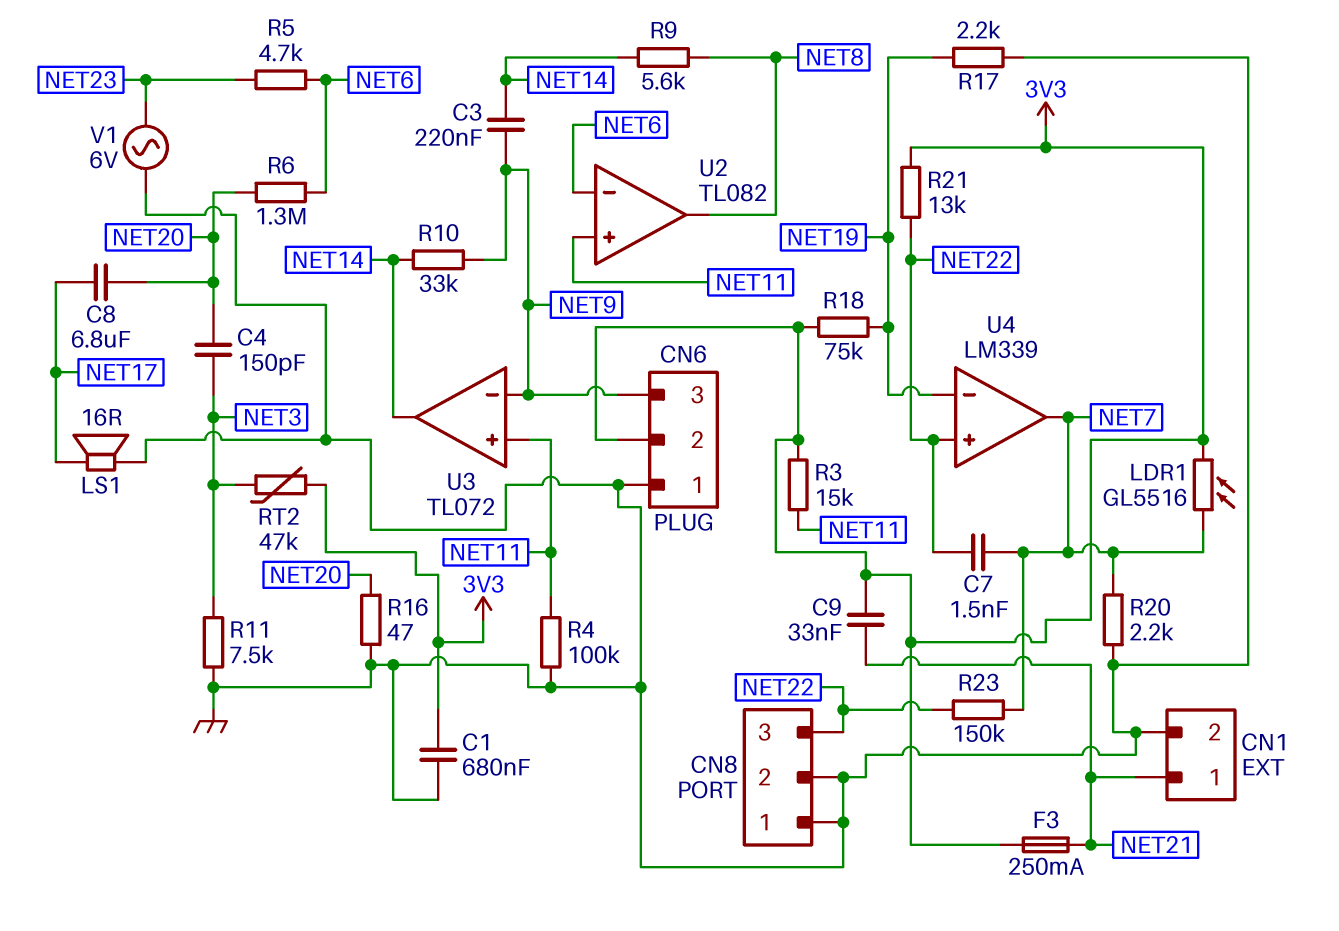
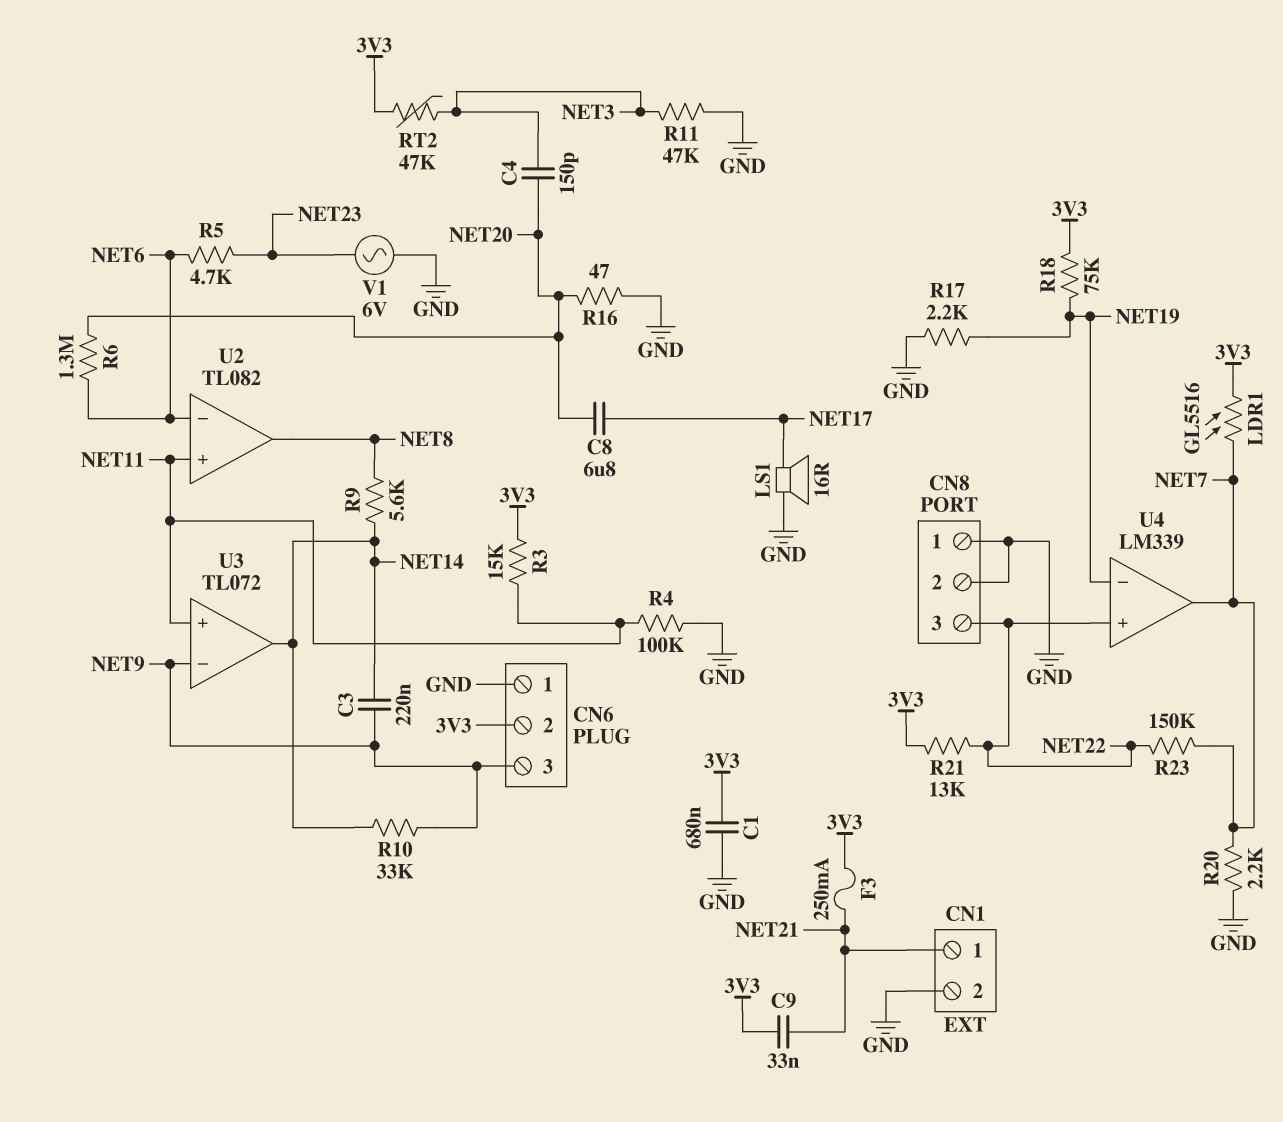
C7: 1.5nF (NET7, NET22) -> none
R11: 7.5k (GND, NET3) -> 47k (GND, NET3)

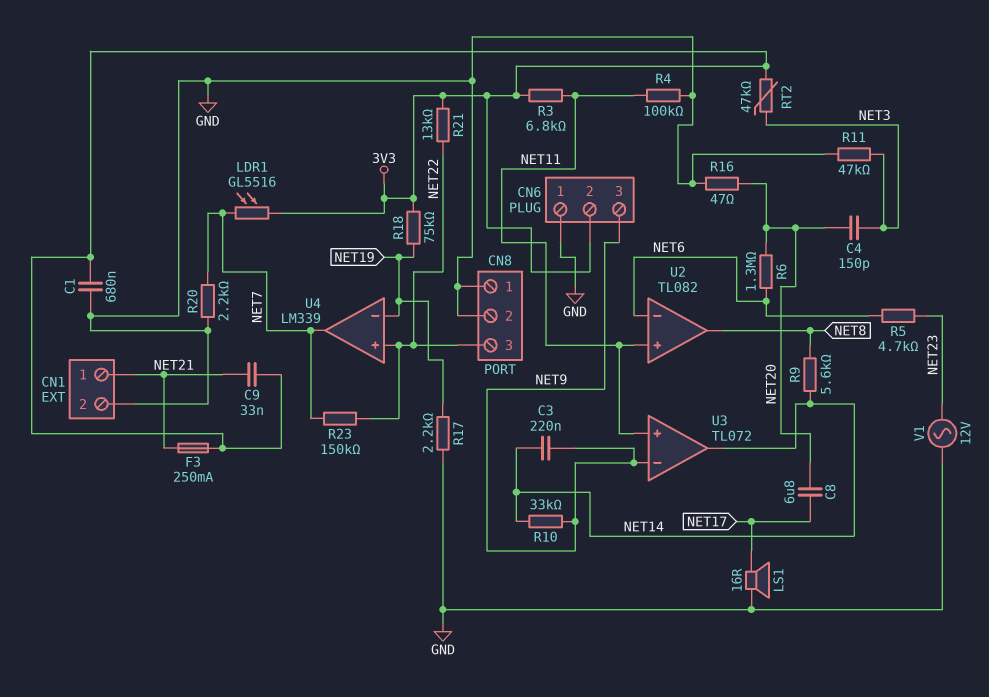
R3: 15k (3V3, NET11) -> 6.8k (3V3, NET11)
V1: AC 6V (GND, NET23) -> AC 12V (GND, NET23)

